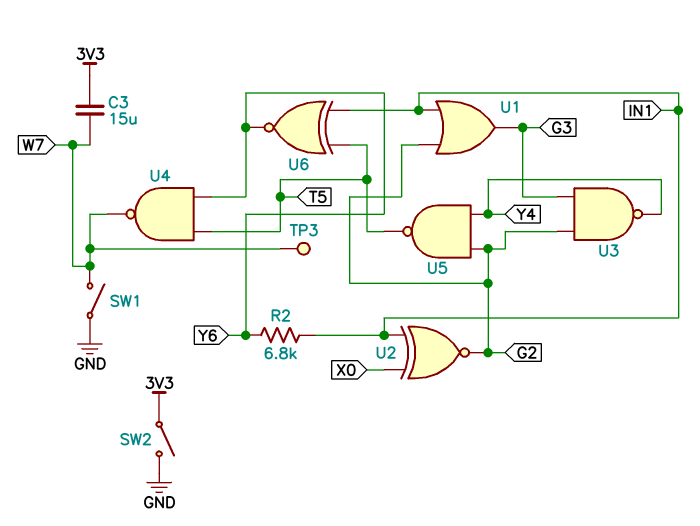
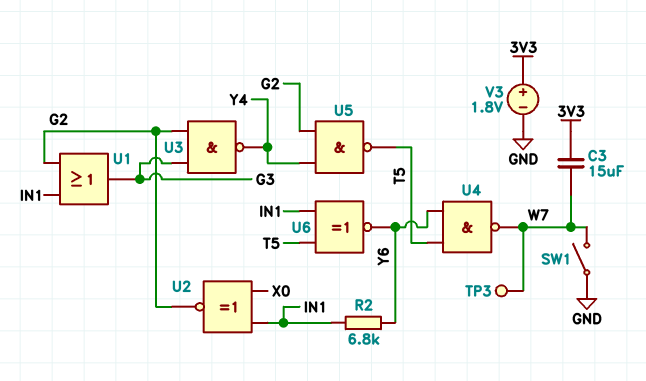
SW2: switch (3V3, GND) -> none
V3: none -> 1.8V (plus 3V3, minus GND)

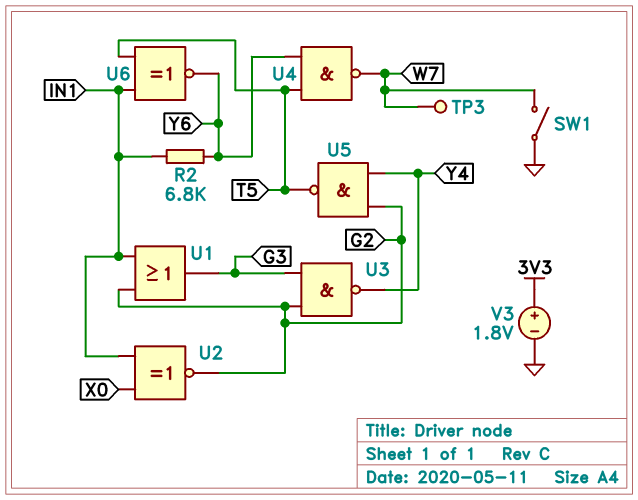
C3: 15uF (3V3, W7) -> none

